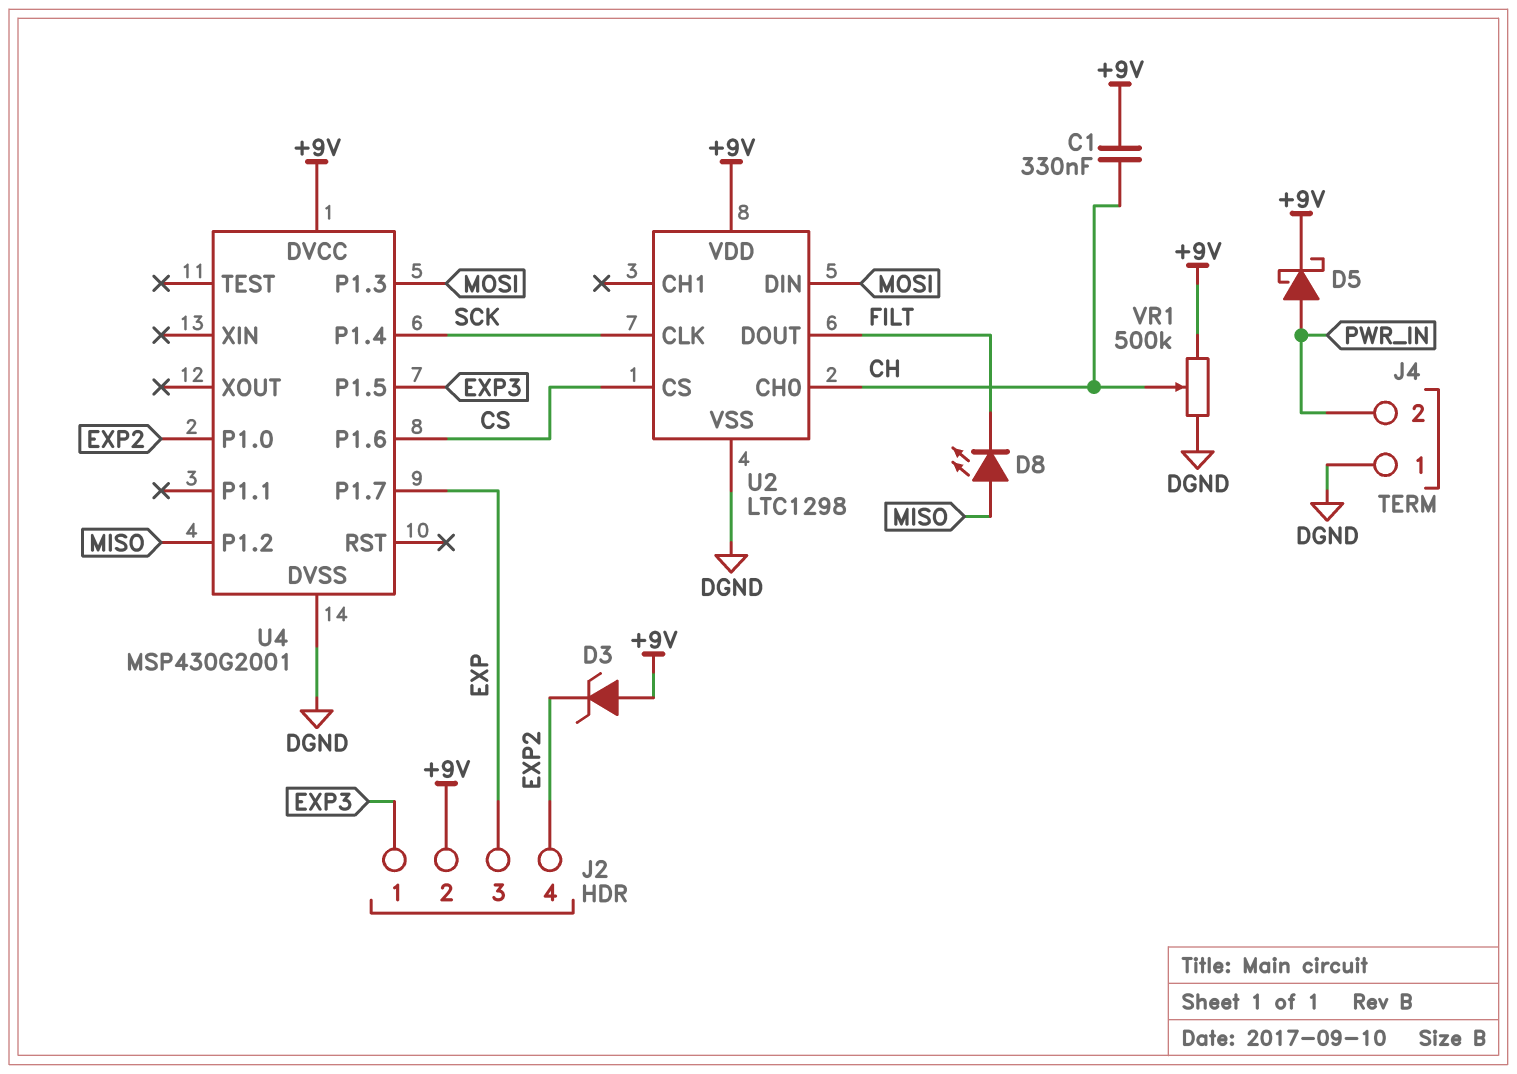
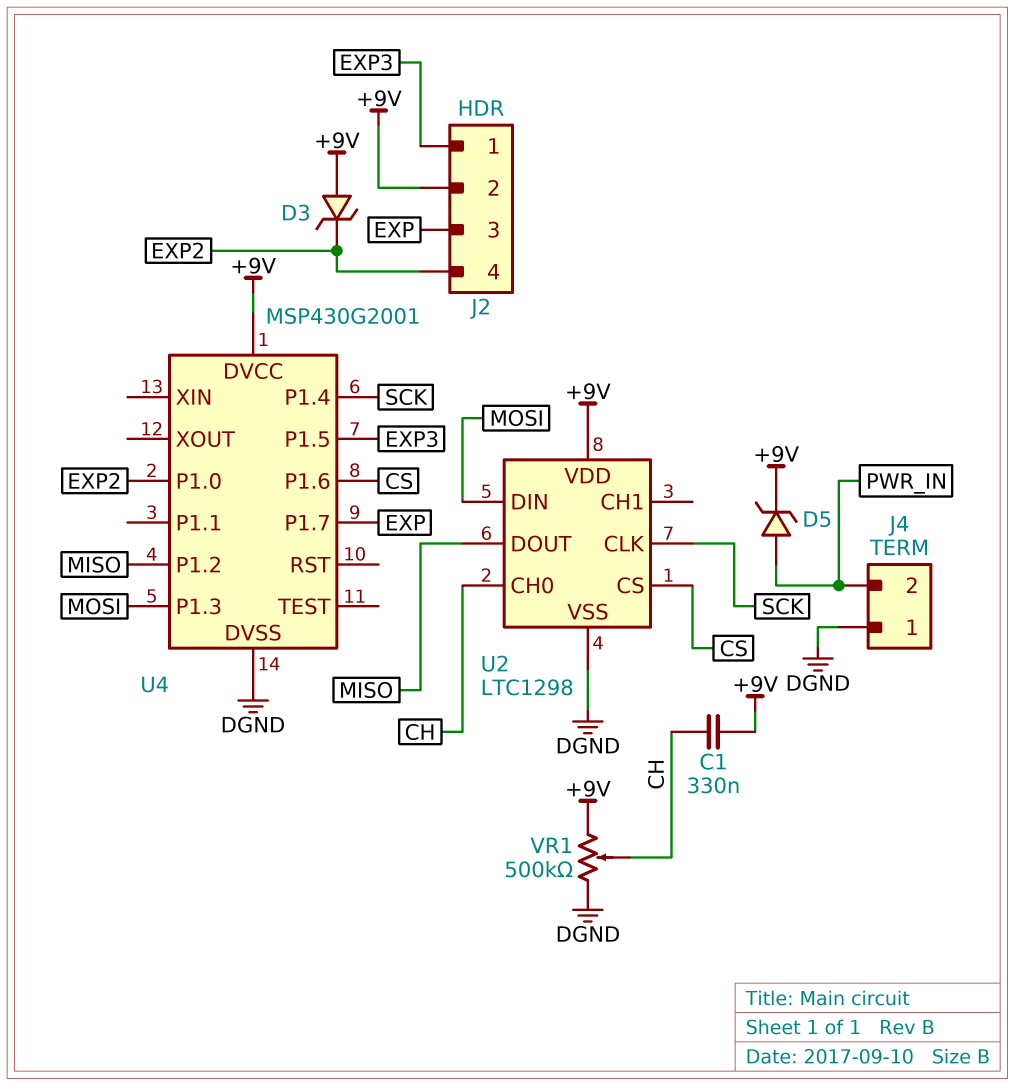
D5: schottky (A PWR_IN, K +9V) -> zener (A PWR_IN, K +9V)
D8: LED (A MISO, K FILT) -> none
U2 pin DOUT: FILT -> MISO

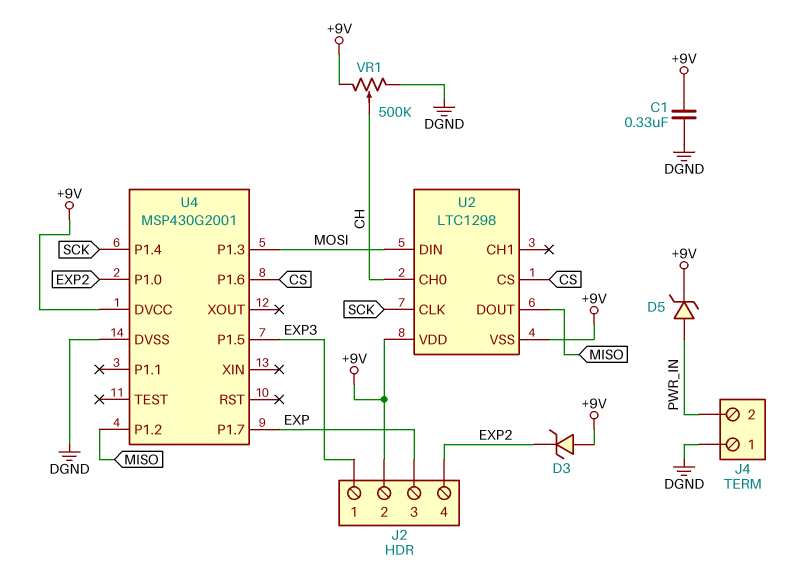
C1: 330nF (+9V, CH) -> 330nF (+9V, DGND)
U2 pin VSS: DGND -> +9V

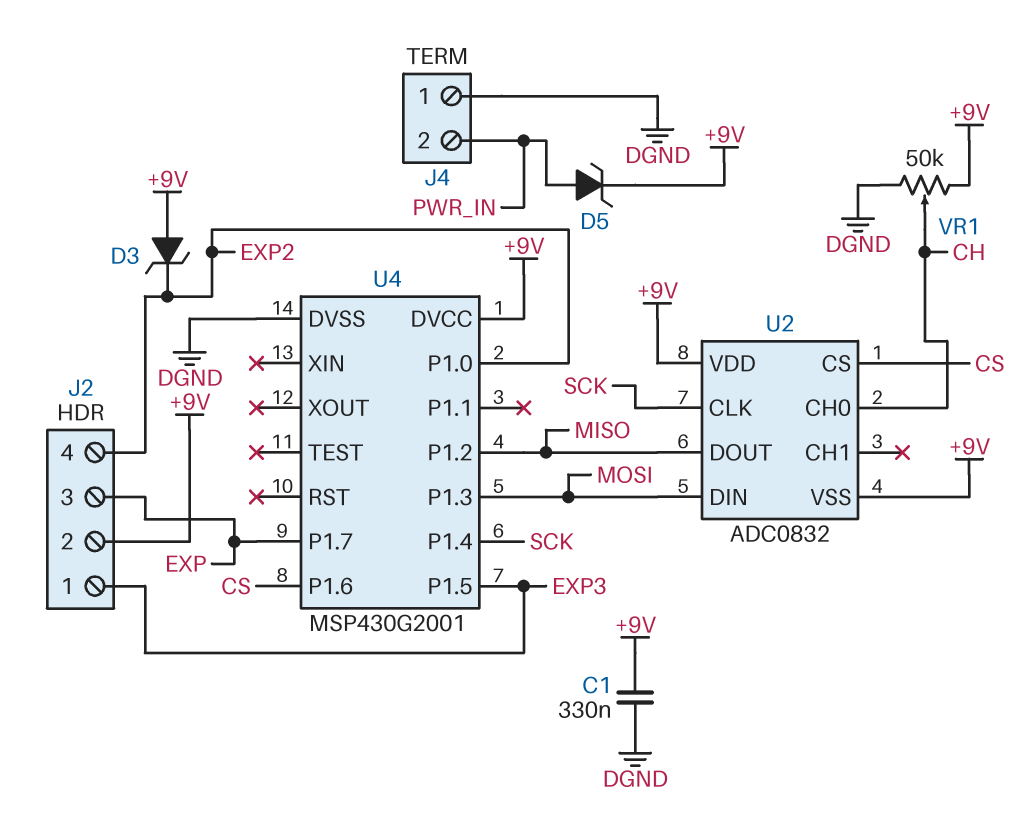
U2: LTC1298 -> ADC0832
VR1: 500k (+9V, DGND, wiper CH) -> 50k (+9V, DGND, wiper CH)

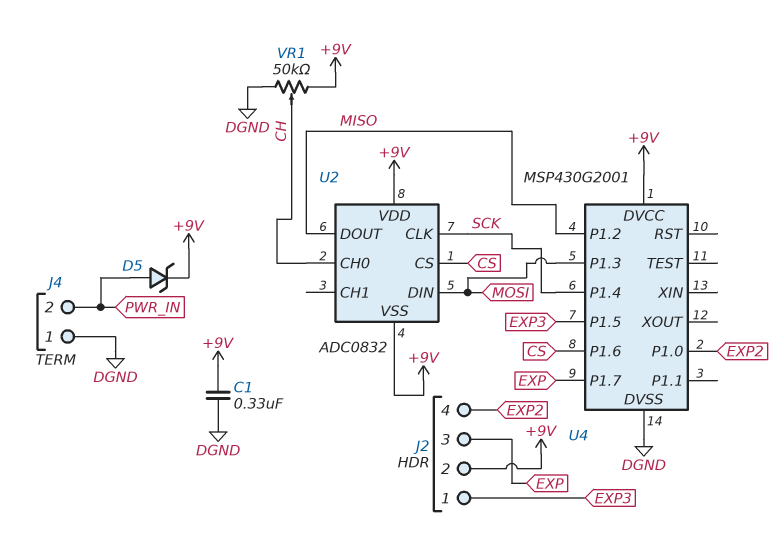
D3: zener (A +9V, K EXP2) -> none

